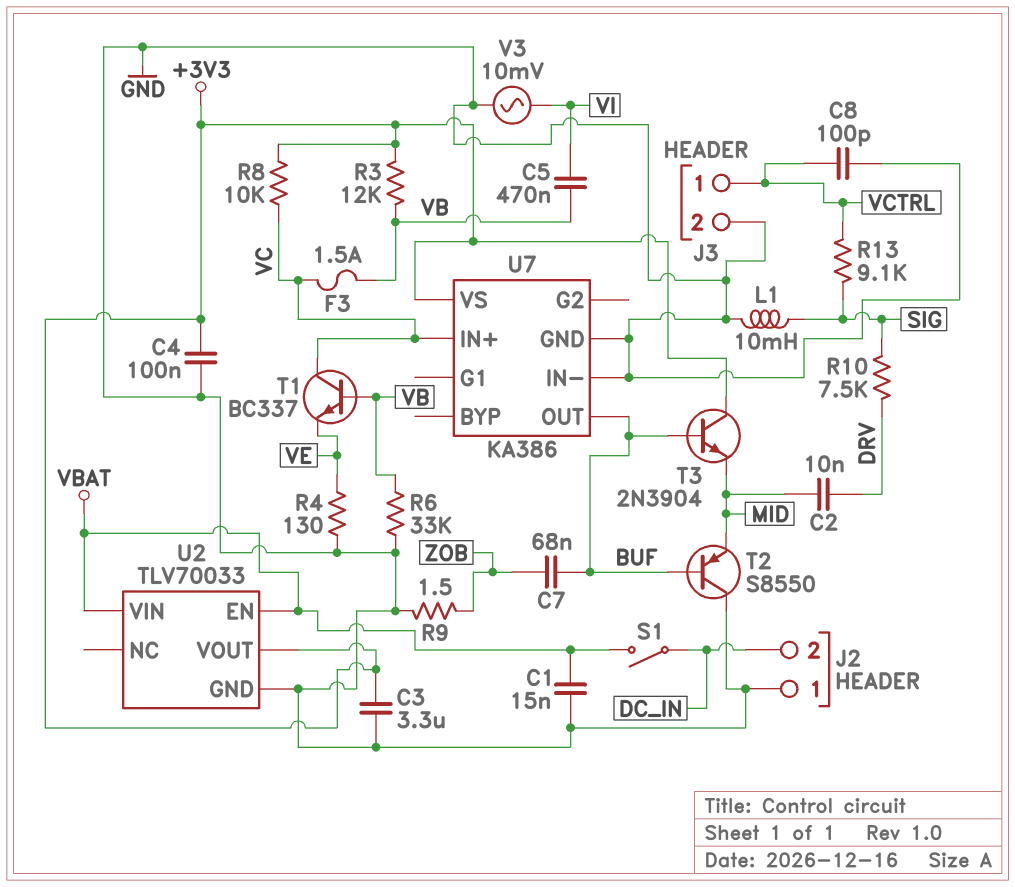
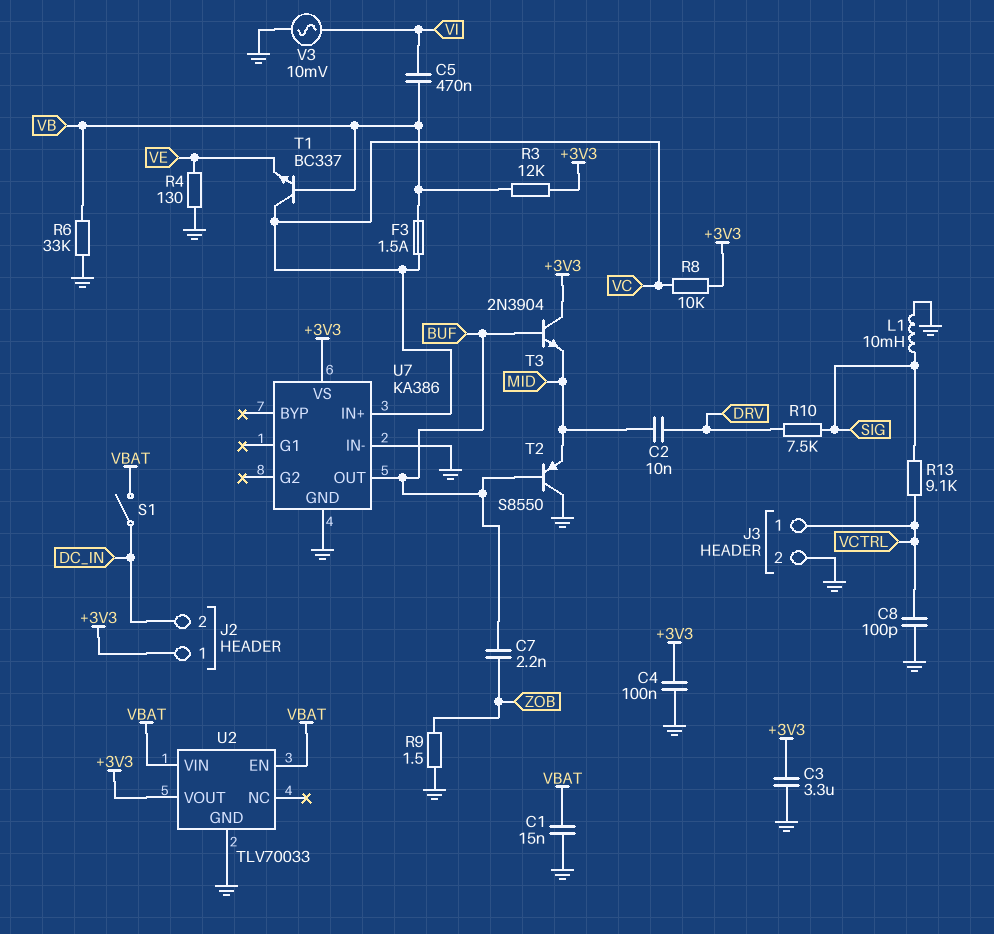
C7: 68nF (BUF, ZOB) -> 2.2nF (BUF, ZOB)
J2 pin 1: GND -> +3V3

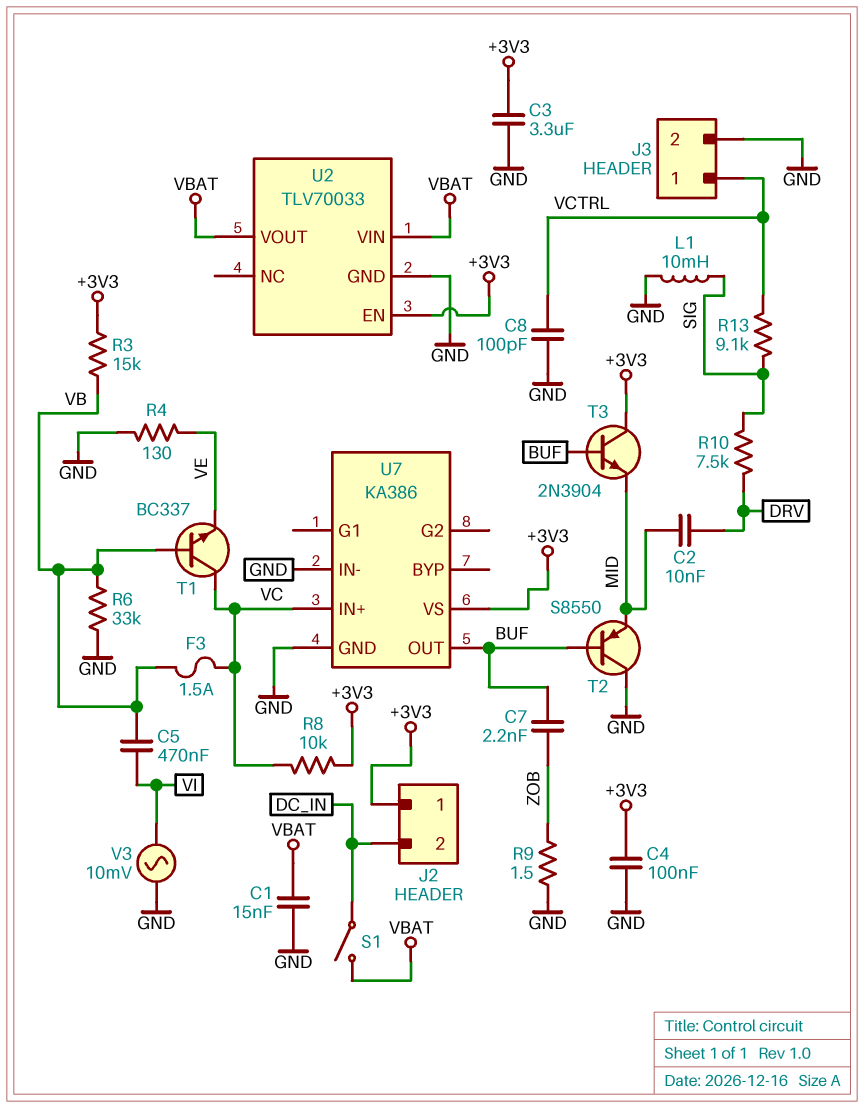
R3: 12k (+3V3, VB) -> 15k (+3V3, VB)
U2 pin EN: VBAT -> +3V3
U2 pin VOUT: +3V3 -> VBAT

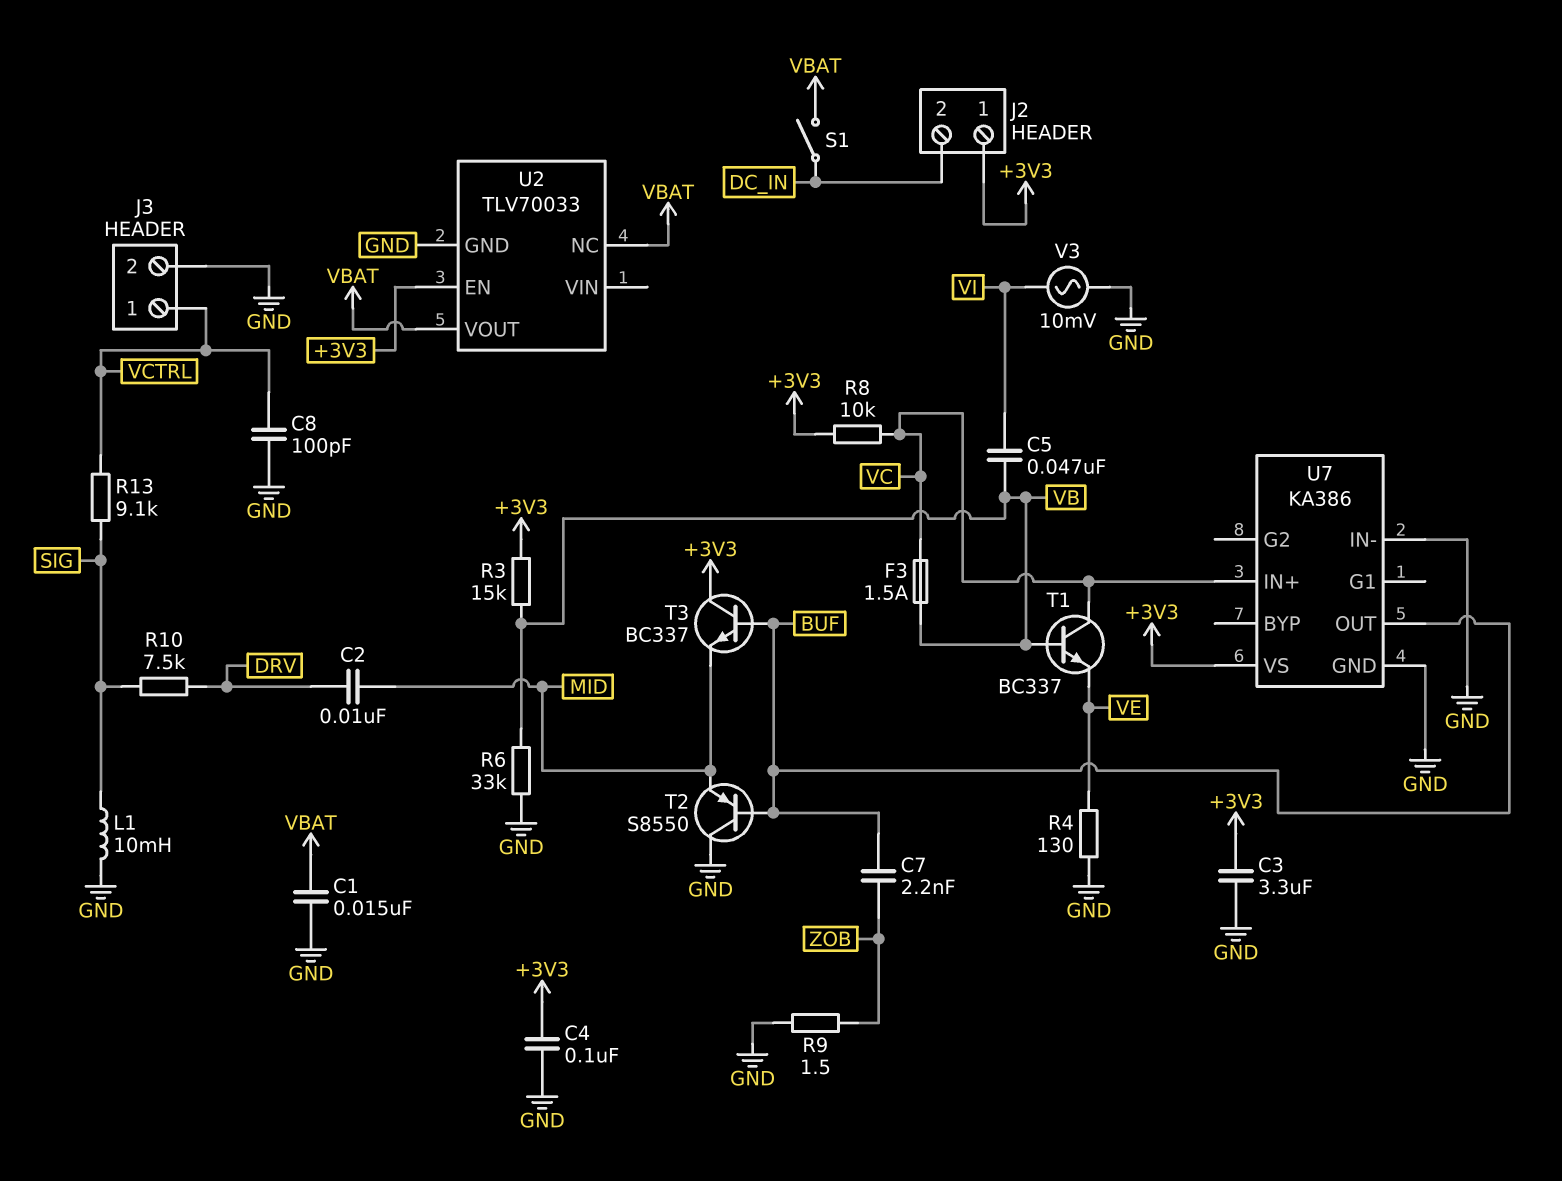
C5: 470nF (VB, VI) -> 47nF (VB, VI)
T3: NPN 2N3904 (B BUF, C +3V3, E MID) -> NPN BC337 (B BUF, C +3V3, E MID)
U2 pin NC: none -> VBAT
U2 pin VIN: VBAT -> none

